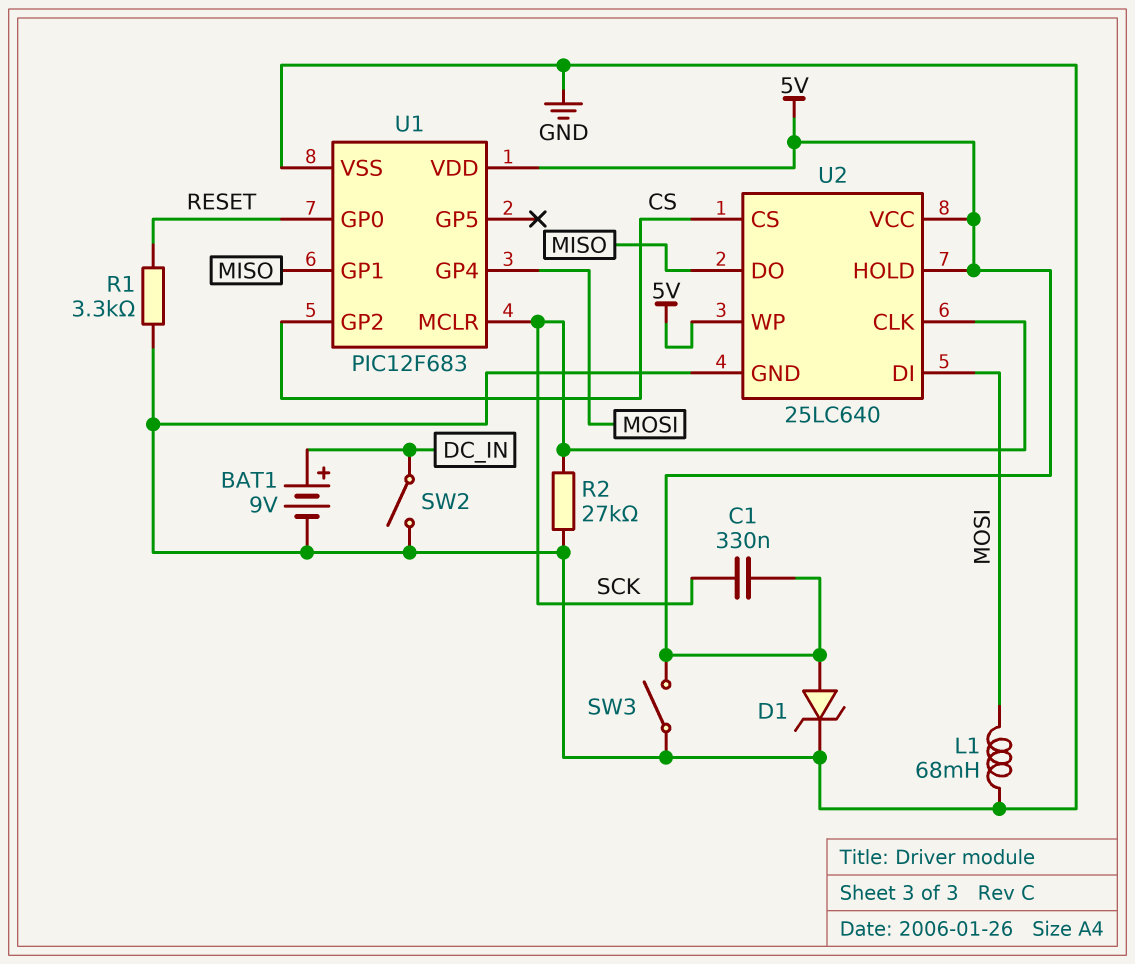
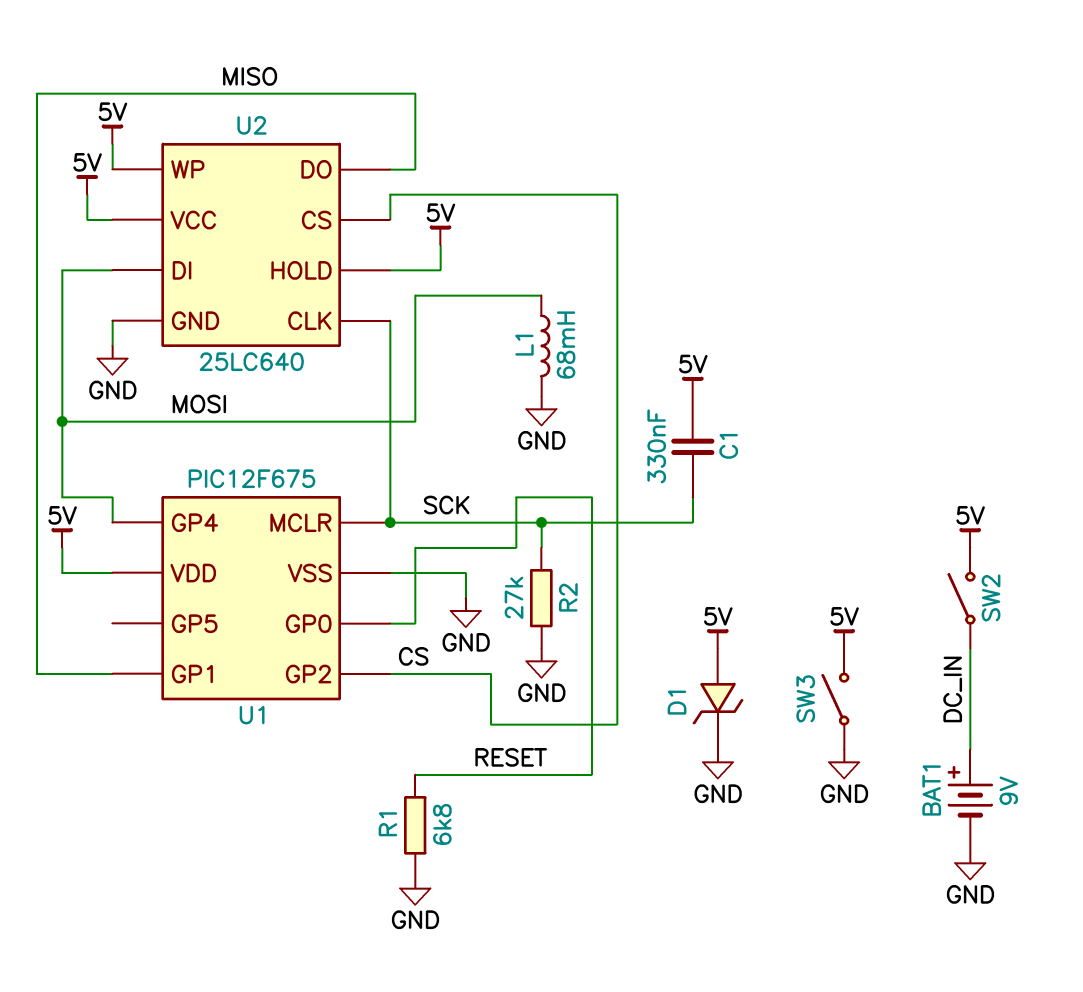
R1: 3.3k (GND, RESET) -> 6.8k (GND, RESET)
SW2: switch (DC_IN, GND) -> switch (5V, DC_IN)
U1: PIC12F683 -> PIC12F675

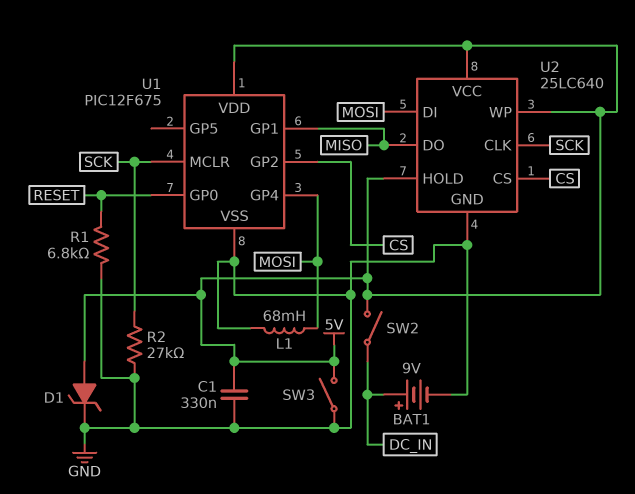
C1: 330nF (5V, SCK) -> 330nF (5V, GND)

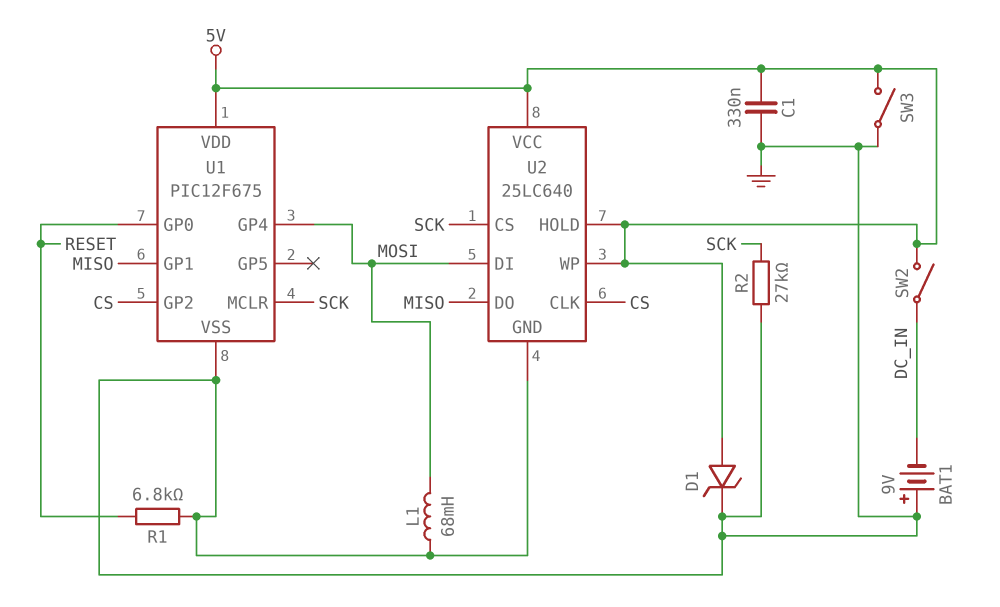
BAT1: 9V (plus DC_IN, minus GND) -> 9V (plus GND, minus DC_IN)
U2 pin CLK: SCK -> CS
U2 pin CS: CS -> SCK

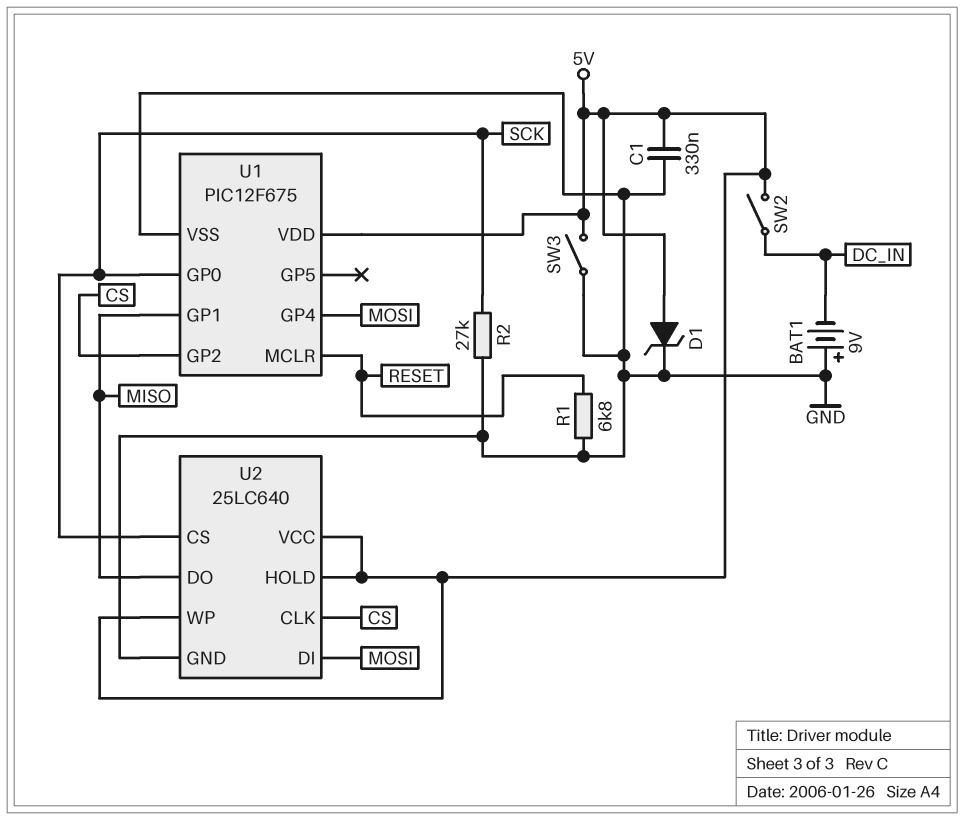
L1: 68mH (GND, MOSI) -> none
U1 pin GP0: RESET -> SCK
U1 pin MCLR: SCK -> RESET

